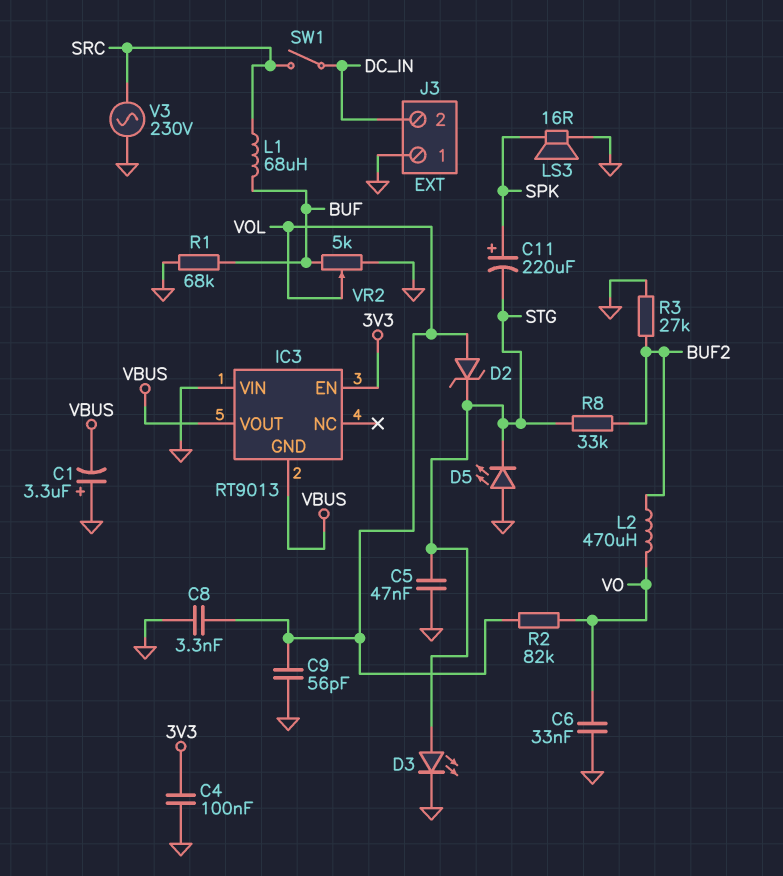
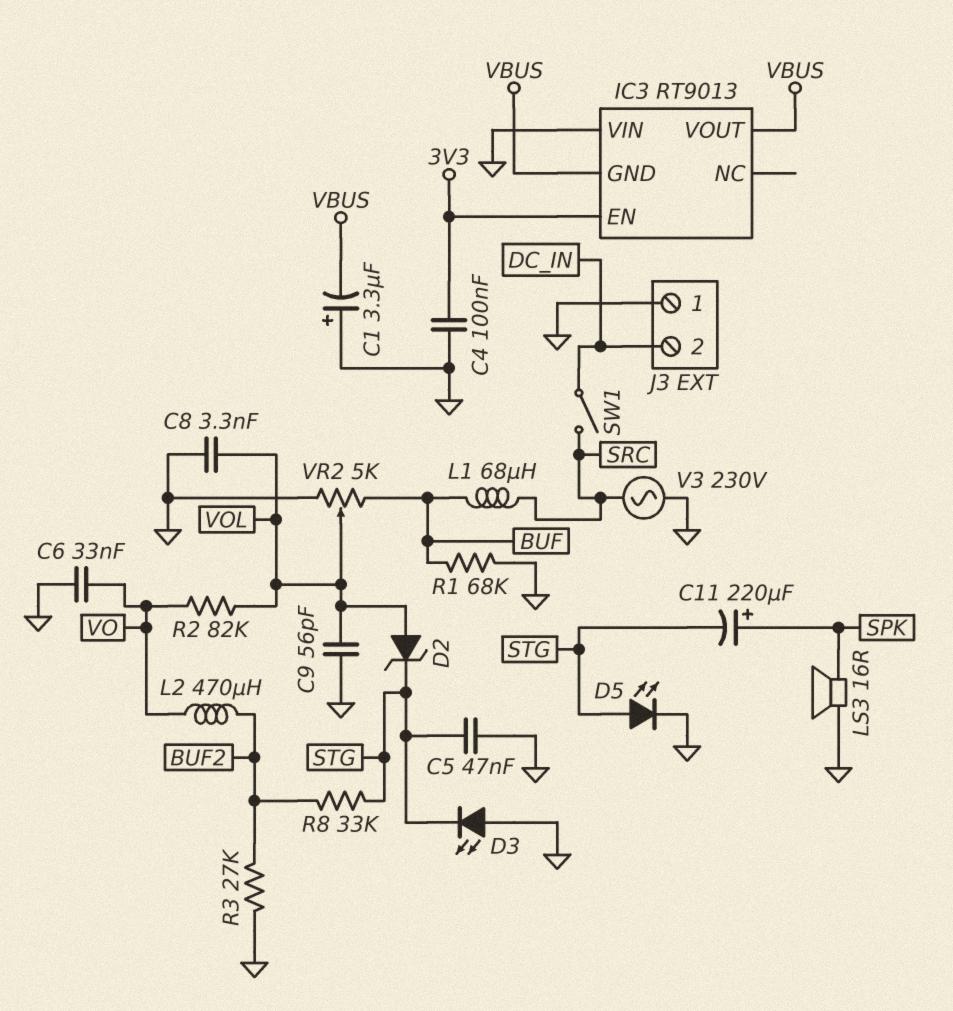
D3: LED (A STG, K GND) -> LED (A GND, K STG)
D5: LED (A GND, K STG) -> LED (A STG, K GND)

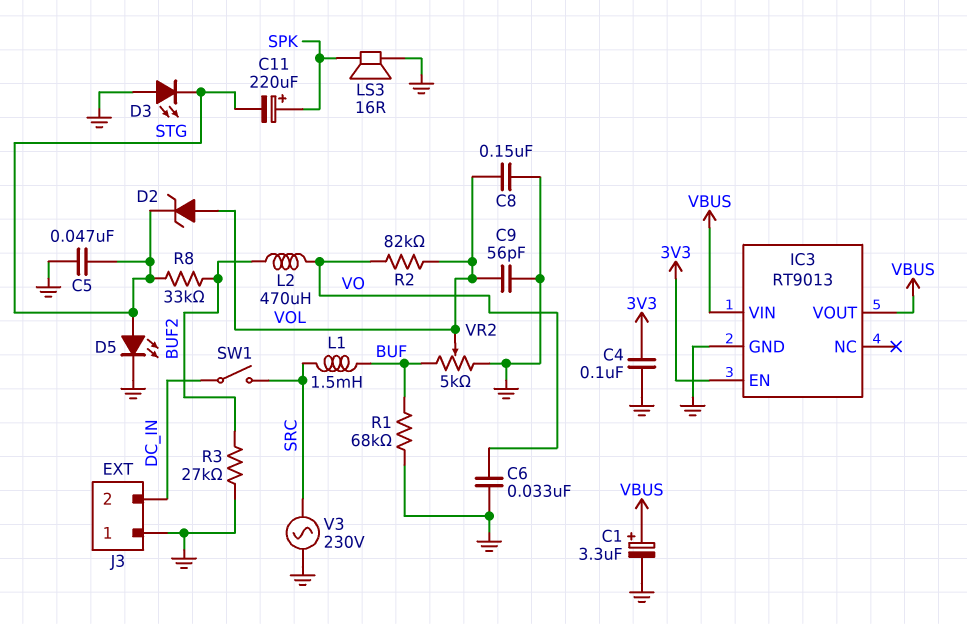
C1: 3.3uF (plus GND, minus VBUS) -> 3.3uF (plus VBUS, minus GND)
C8: 3.3nF (GND, VOL) -> 150nF (GND, VOL)
IC3 pin GND: VBUS -> GND
IC3 pin VIN: GND -> VBUS
L1: 68uH (BUF, SRC) -> 1.5mH (BUF, SRC)

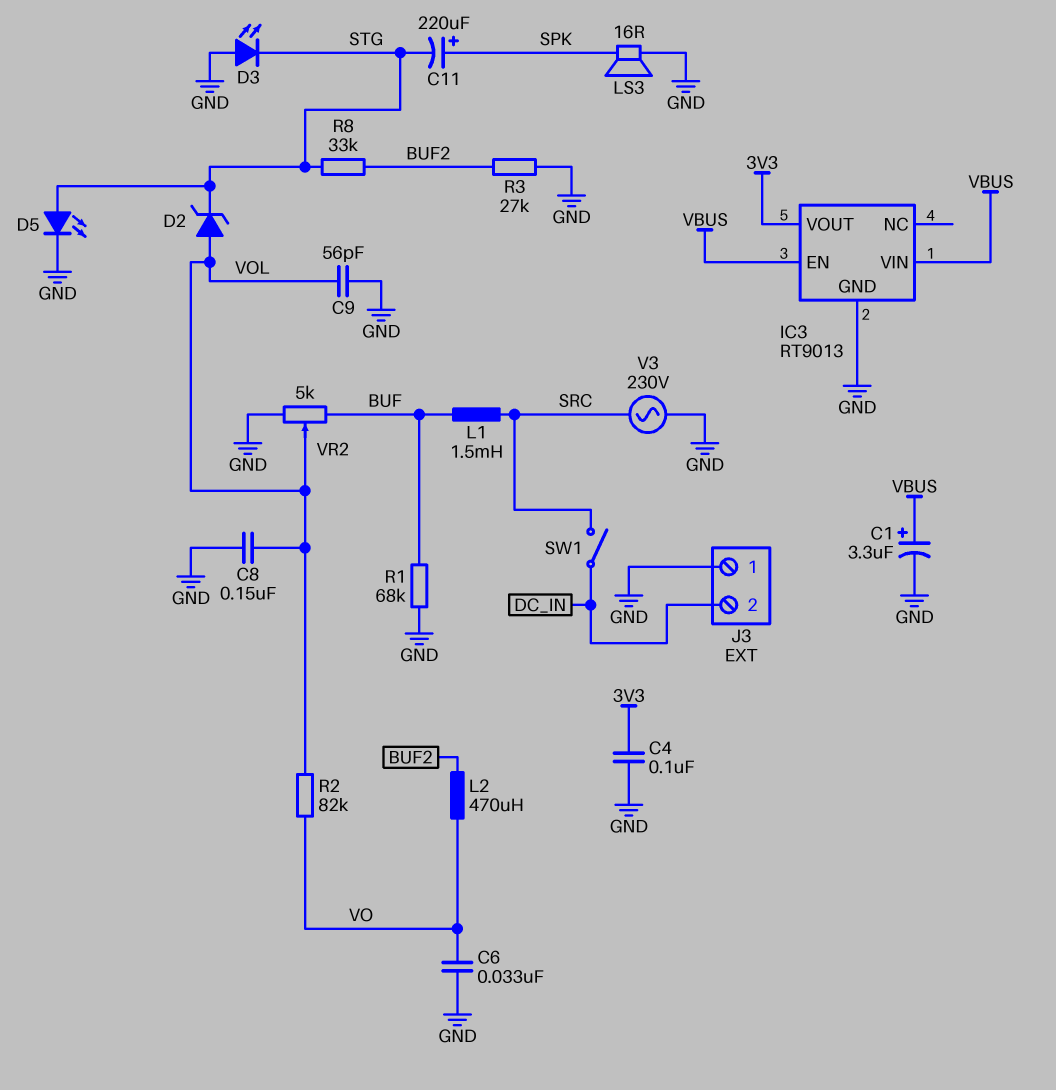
C5: 47nF (GND, STG) -> none
IC3 pin EN: 3V3 -> VBUS
IC3 pin VOUT: VBUS -> 3V3

